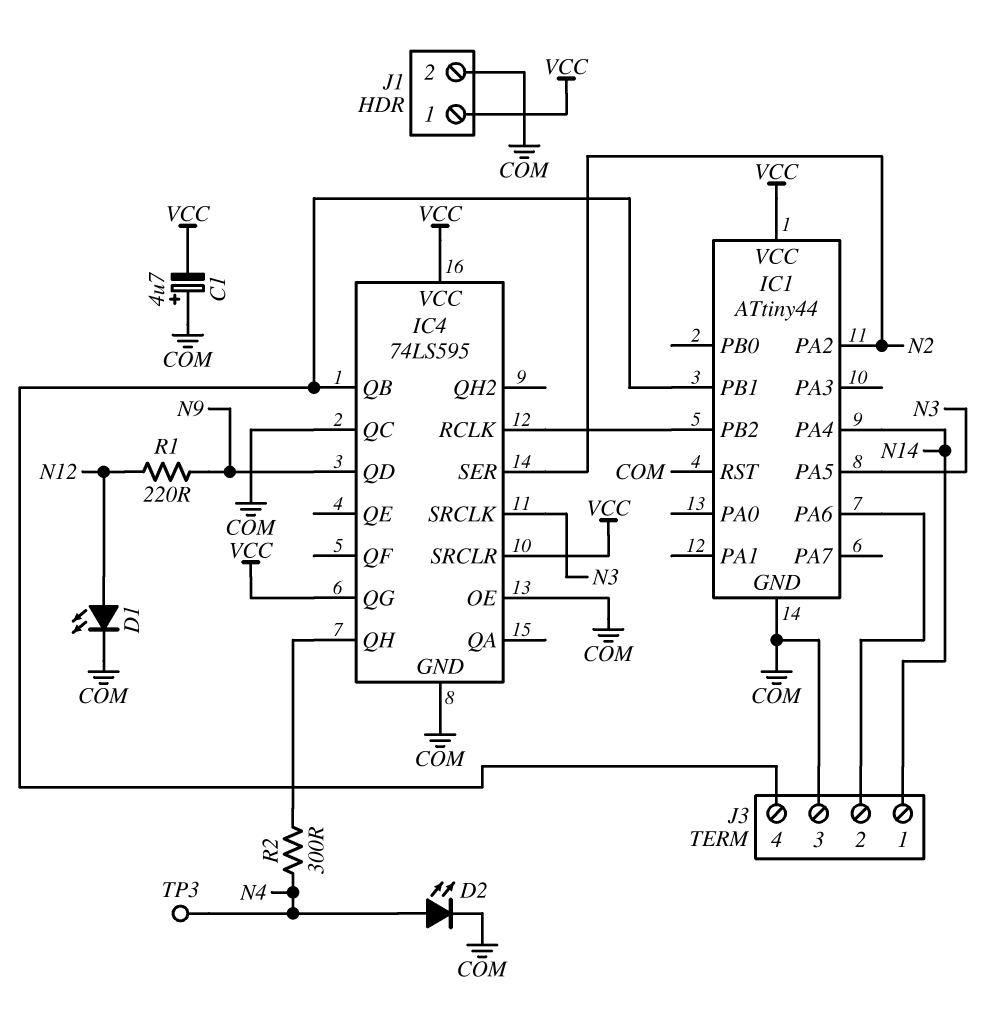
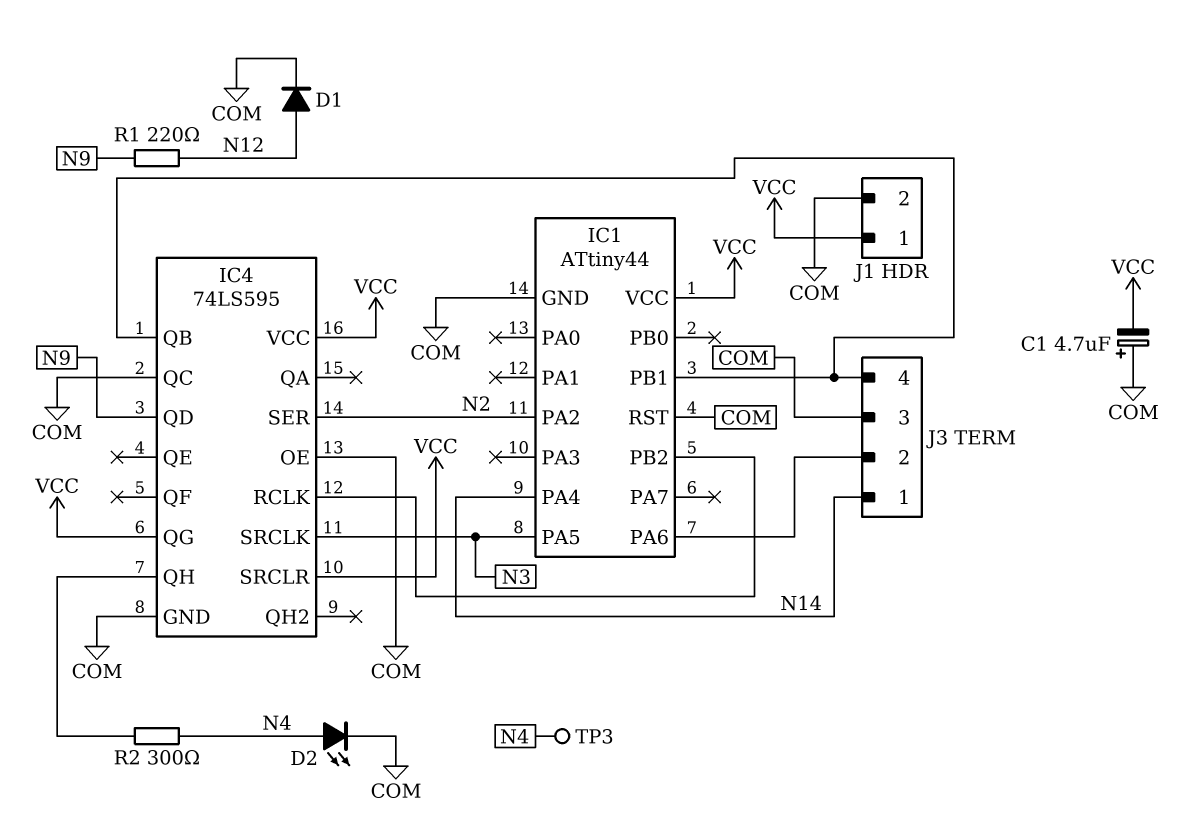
D1: LED (A N12, K COM) -> diode (A N12, K COM)

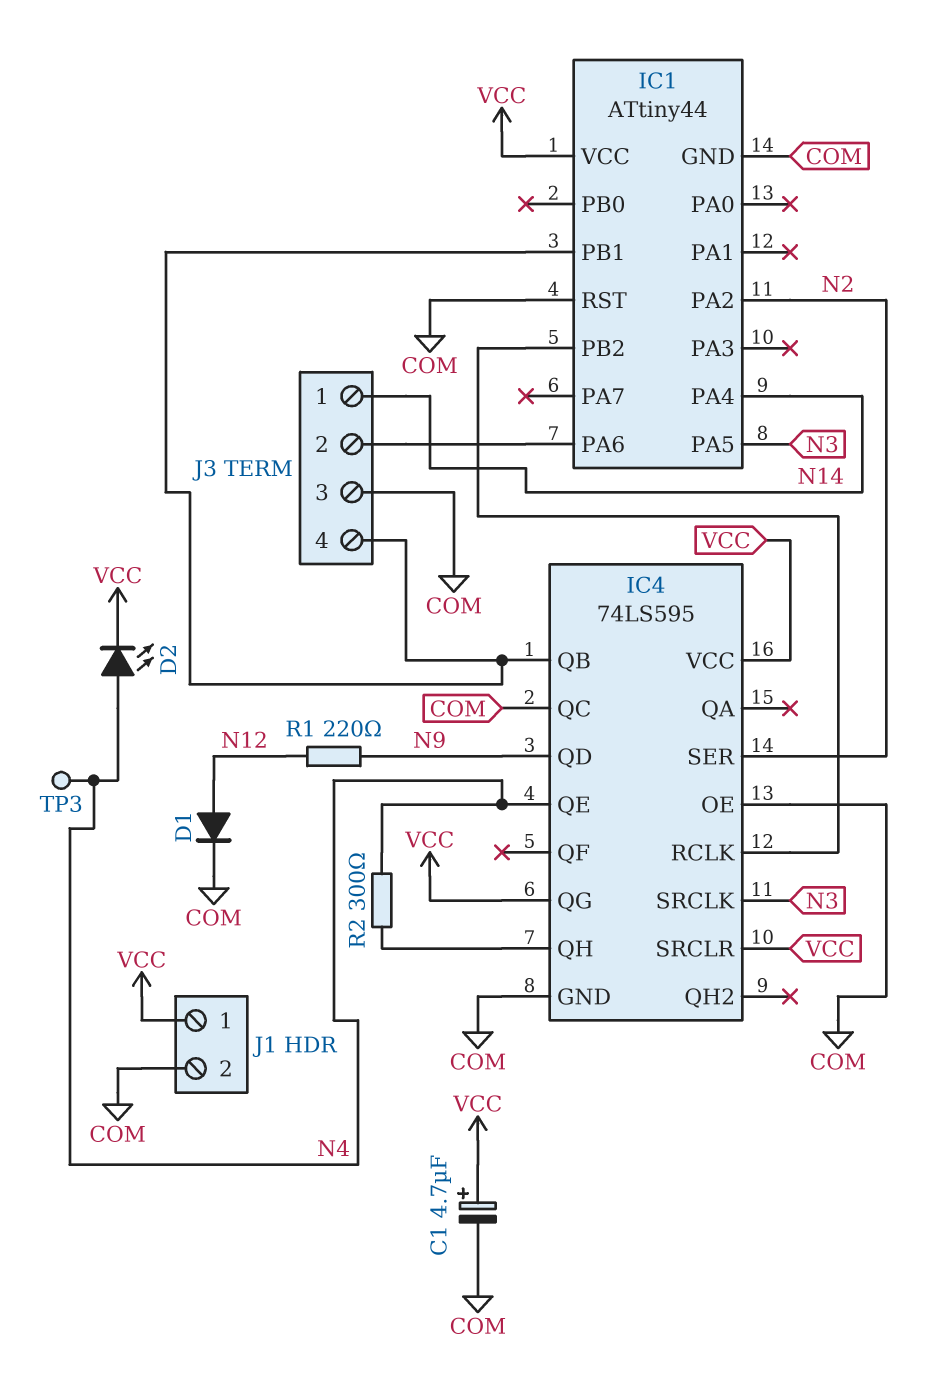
C1: 4.7uF (plus COM, minus VCC) -> 4.7uF (plus VCC, minus COM)
D2: LED (A N4, K COM) -> LED (A N4, K VCC)
IC4 pin QE: none -> N4

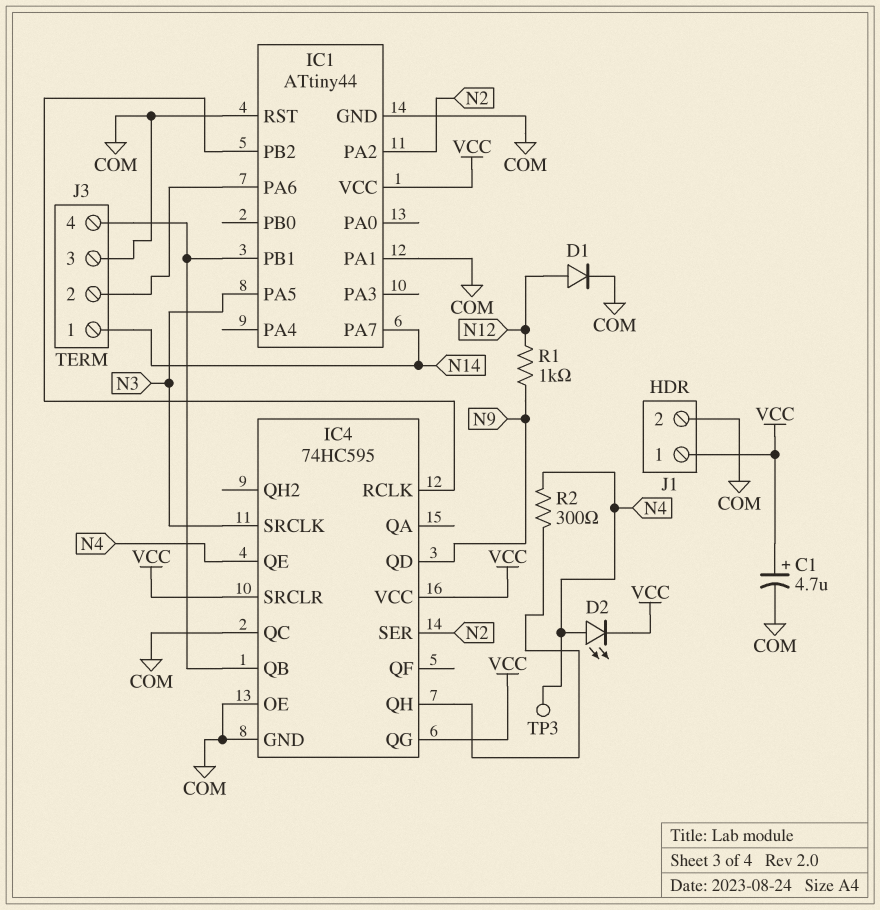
IC1 pin PA1: none -> COM
IC1 pin PA4: N14 -> none
IC1 pin PA7: none -> N14
IC4: 74LS595 -> 74HC595
R1: 220 (N9, N12) -> 1k (N9, N12)

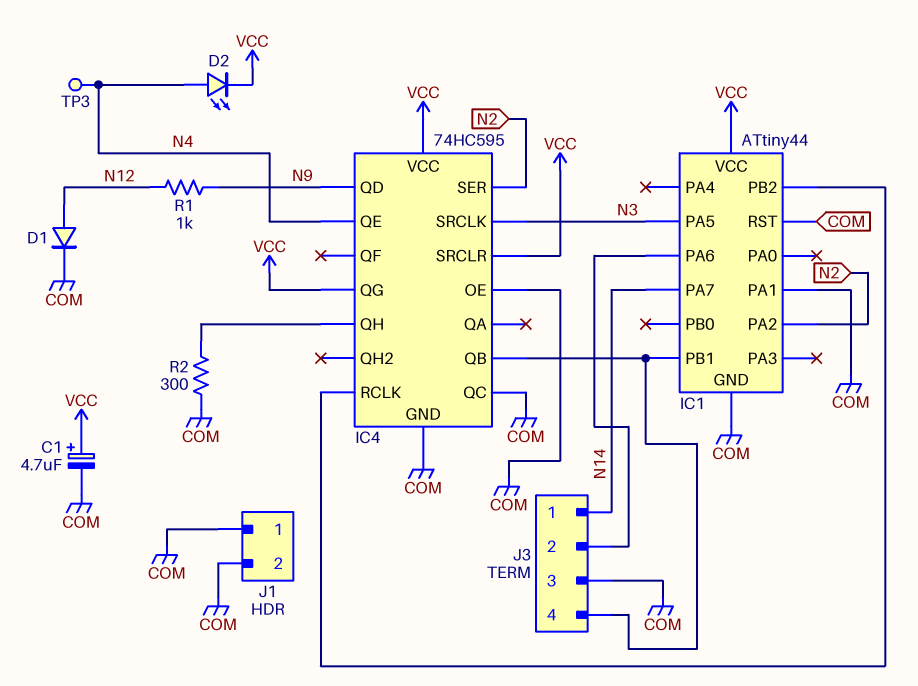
J1 pin 1: VCC -> COM
R2: 300 (IC4/QH, N4) -> 300 (COM, IC4/QH)

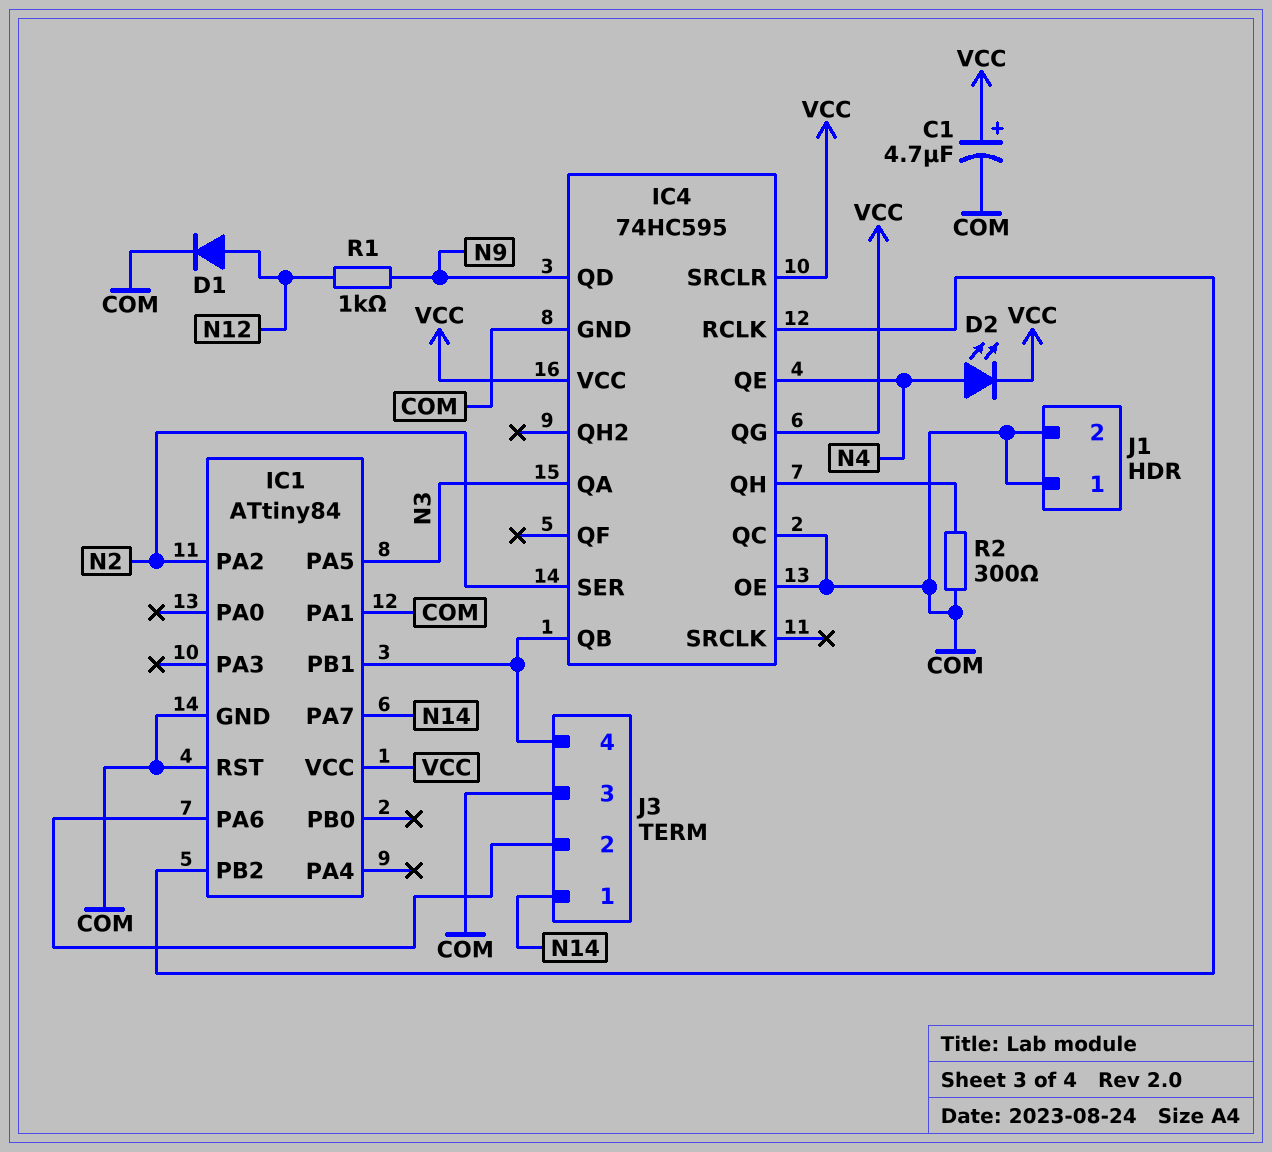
IC1: ATtiny44 -> ATtiny84
IC4 pin QA: none -> N3
IC4 pin SRCLK: N3 -> none
TP3: test point (N4) -> none

